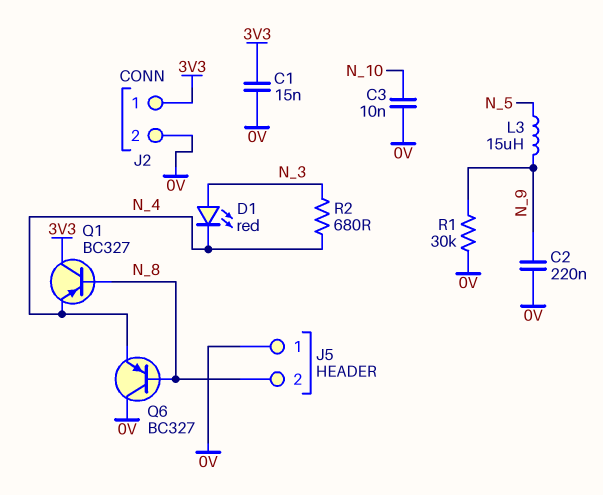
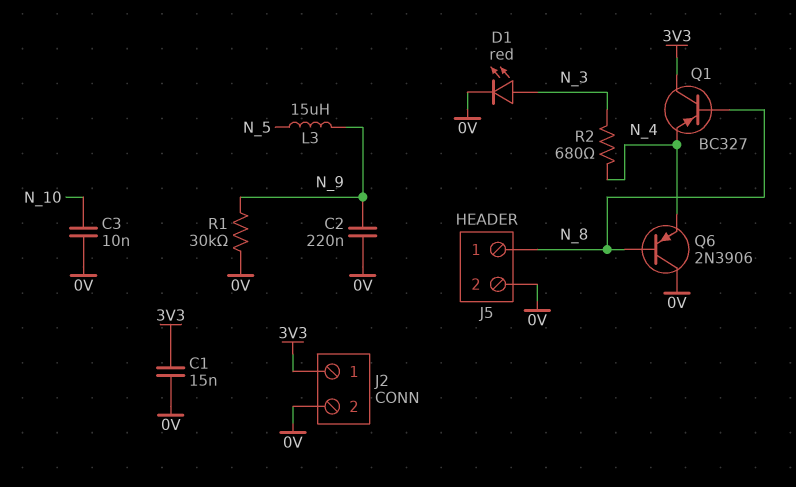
D1: LED red (A N_3, K N_4) -> LED red (A N_3, K 0V)
J5 pin 1: 0V -> N_8
J5 pin 2: N_8 -> 0V
Q6: PNP BC327 (B N_8, C 0V, E N_4) -> PNP 2N3906 (B N_8, C 0V, E N_4)

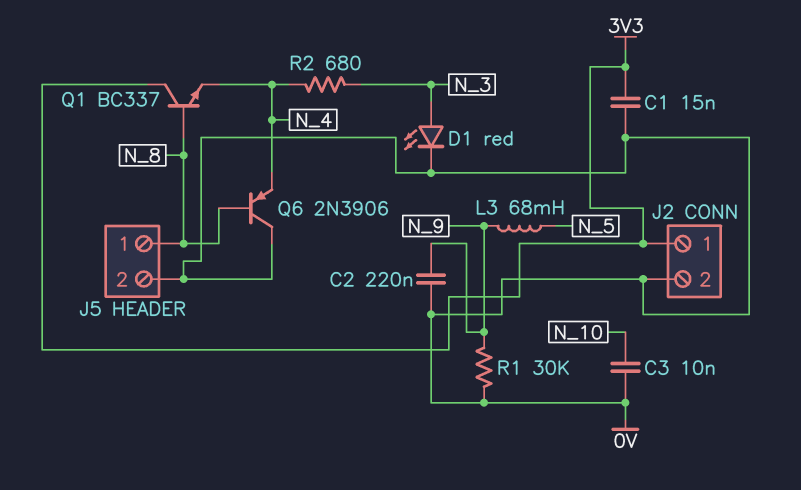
L3: 15uH (N_5, N_9) -> 68mH (N_5, N_9)
Q1: PNP BC327 (B N_8, C 3V3, E N_4) -> NPN BC337 (B N_8, C 3V3, E N_4)

